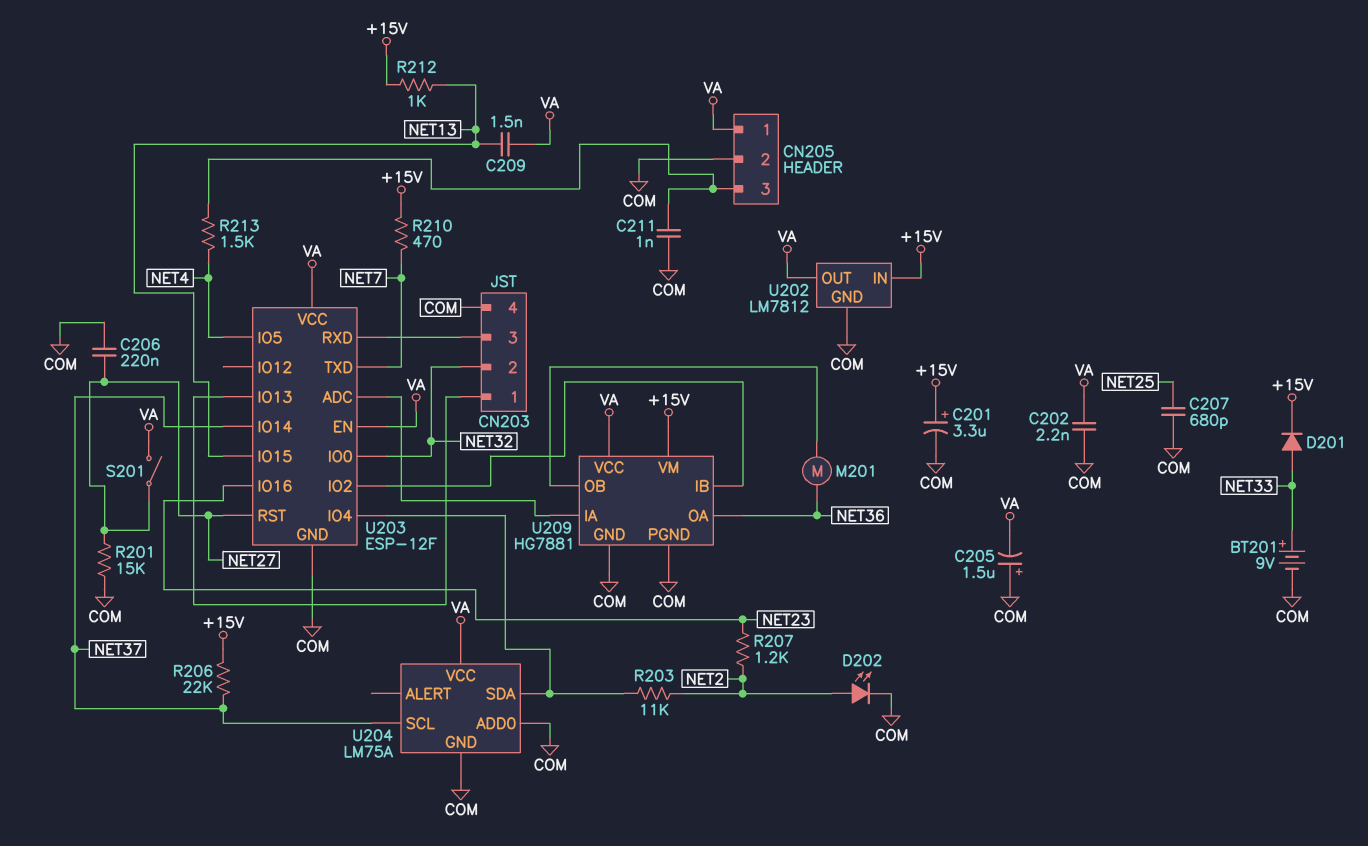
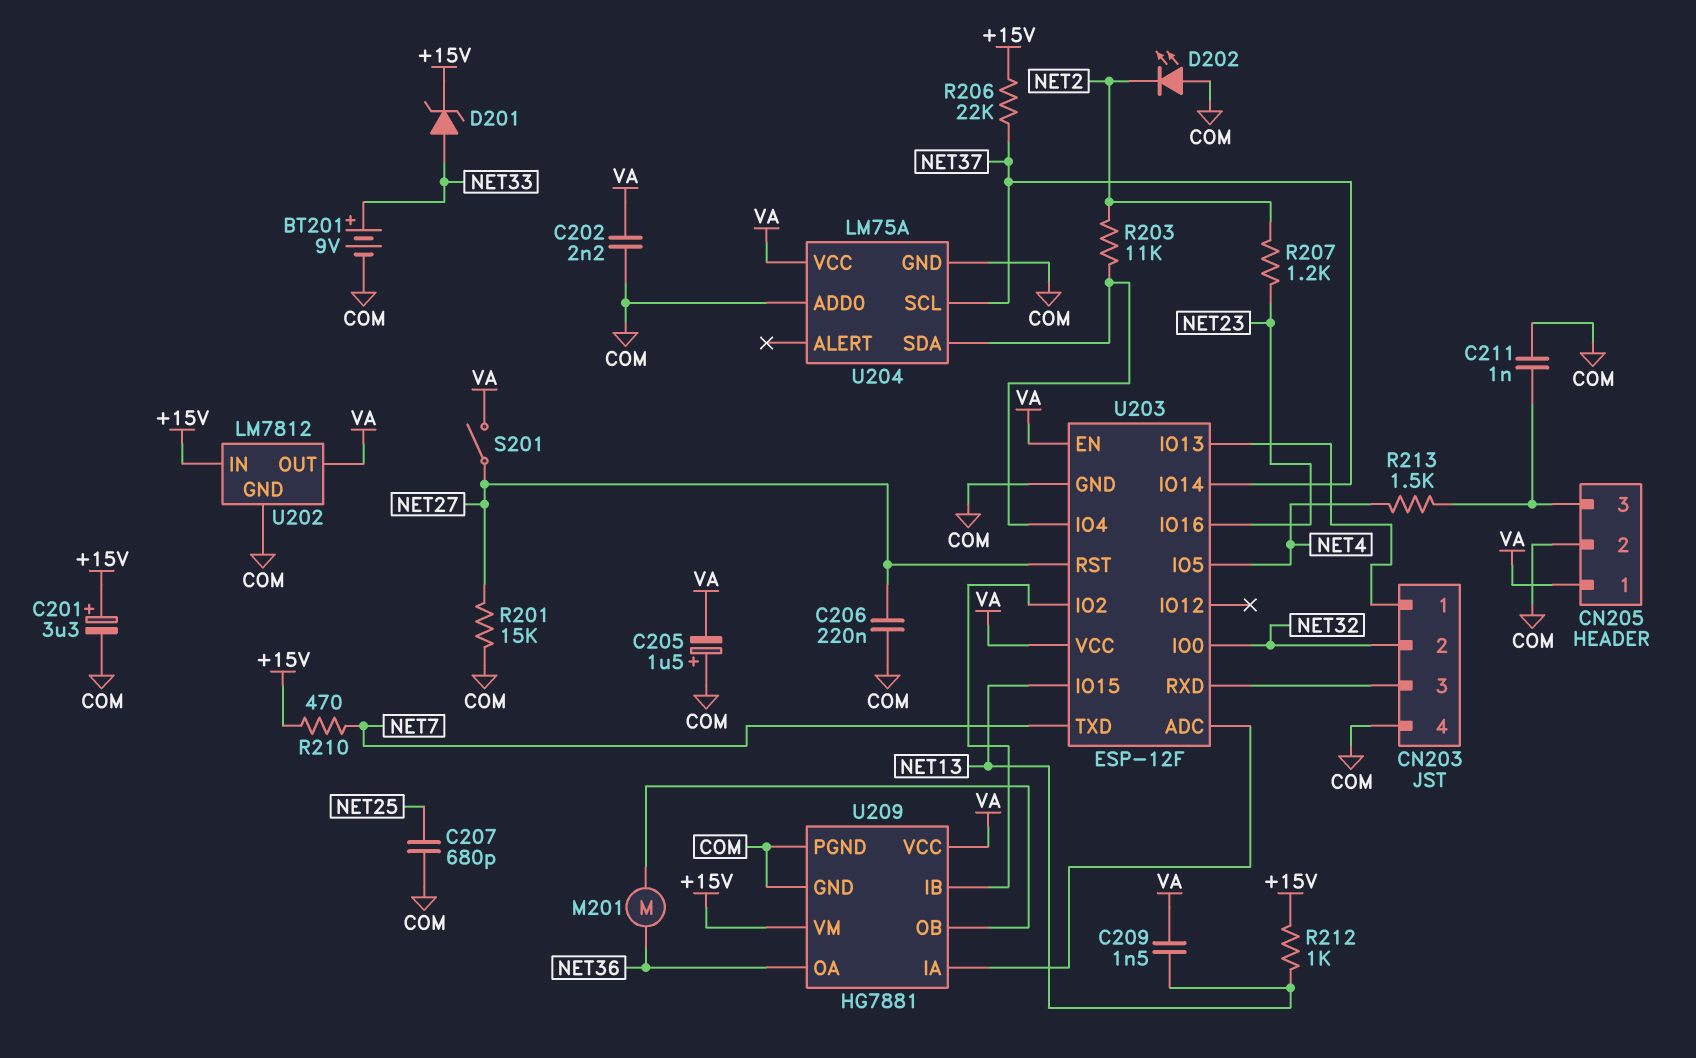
D201: diode (A NET33, K +15V) -> zener (A NET33, K +15V)
D202: LED (A NET2, K COM) -> LED (A COM, K NET2)

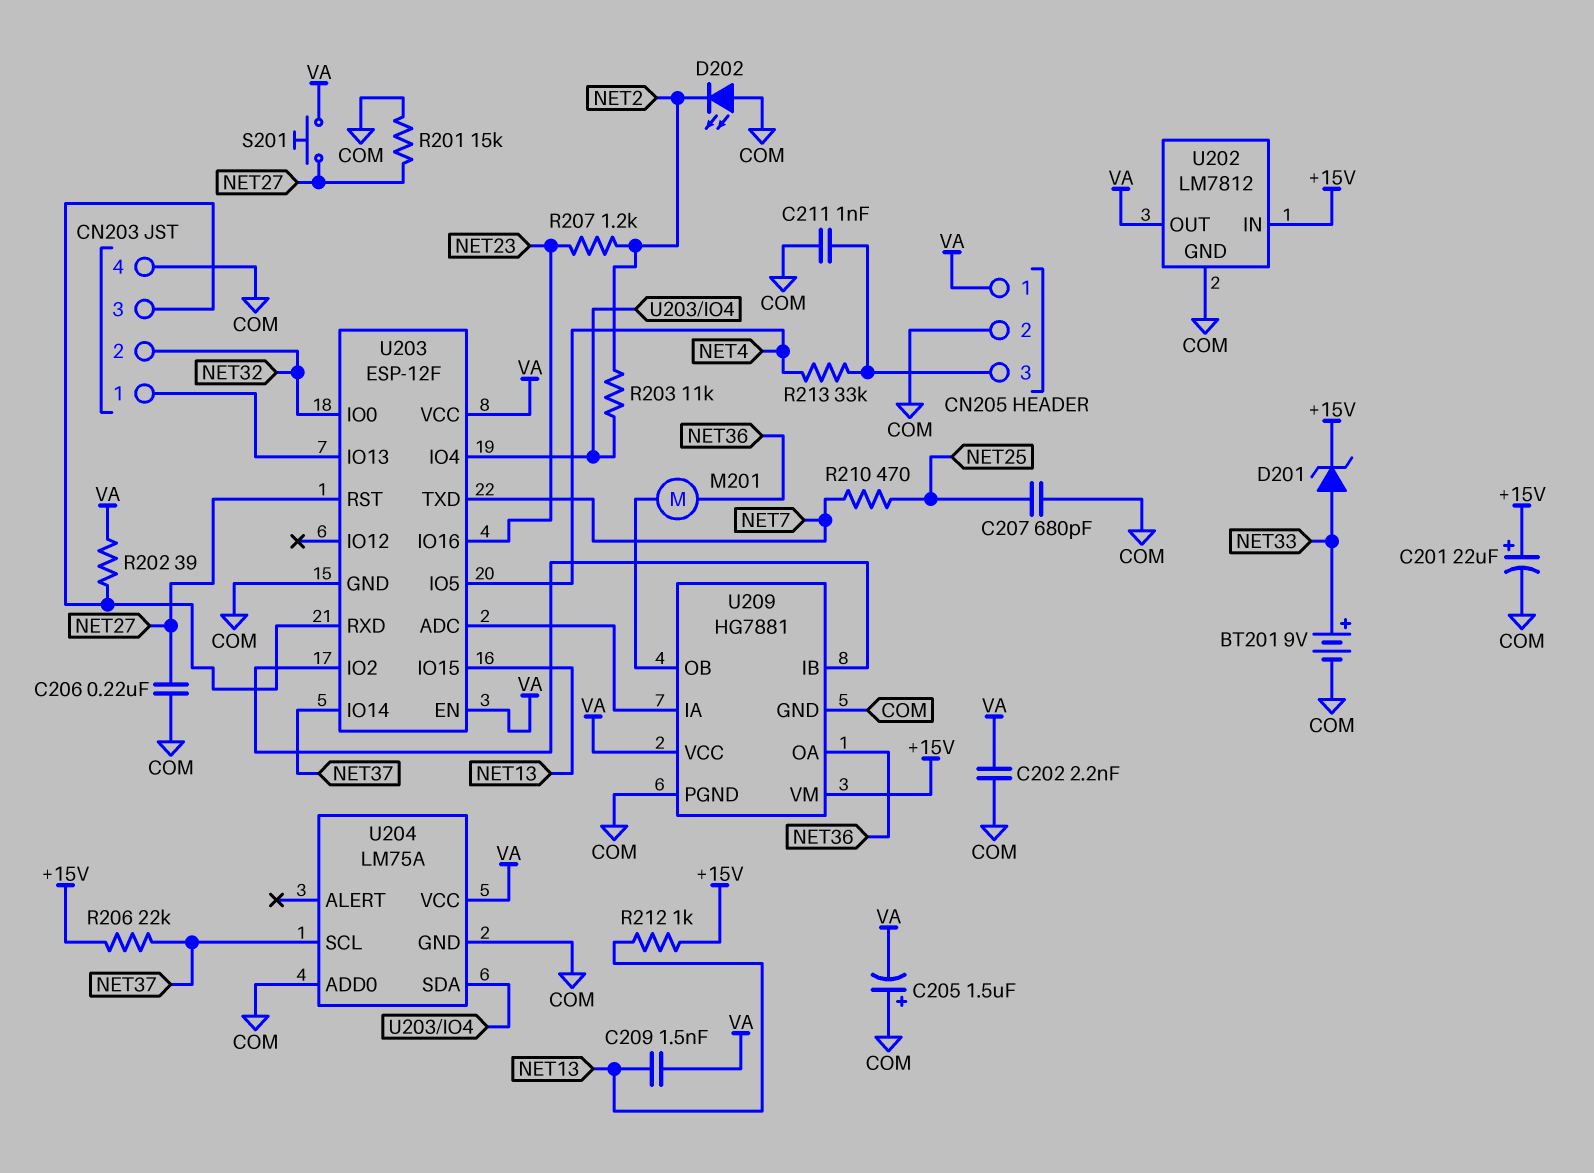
C201: 3.3uF (plus +15V, minus COM) -> 22uF (plus +15V, minus COM)
R202: none -> 39 (CN203/3, VA)
R210: 470 (+15V, NET7) -> 470 (NET7, NET25)
R213: 1.5k (CN205/3, NET4) -> 33k (CN205/3, NET4)
S201: switch (NET27, VA) -> button (NET27, VA)

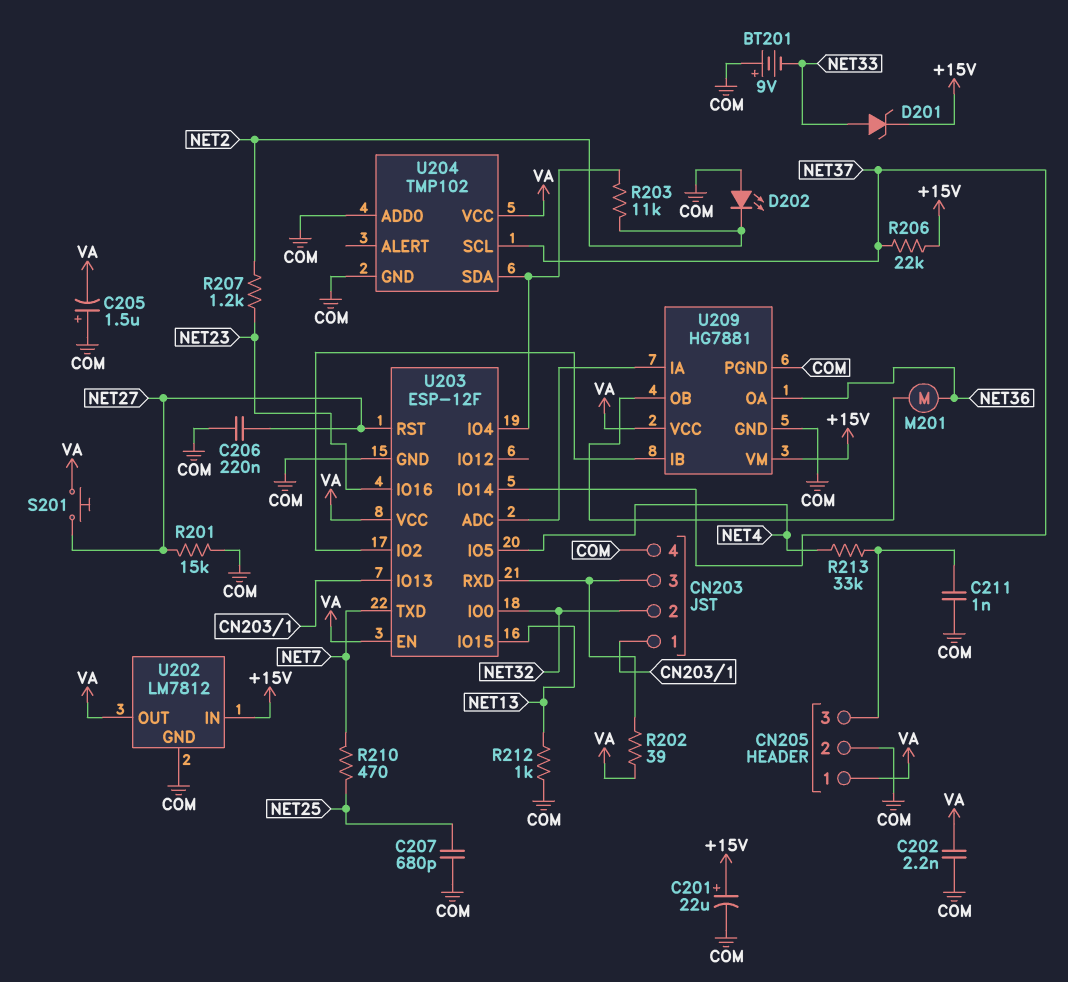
BT201: 9V (plus NET33, minus COM) -> 9V (plus COM, minus NET33)
C209: 1.5nF (NET13, VA) -> none
R212: 1k (+15V, NET13) -> 1k (COM, NET13)
U204: LM75A -> TMP102

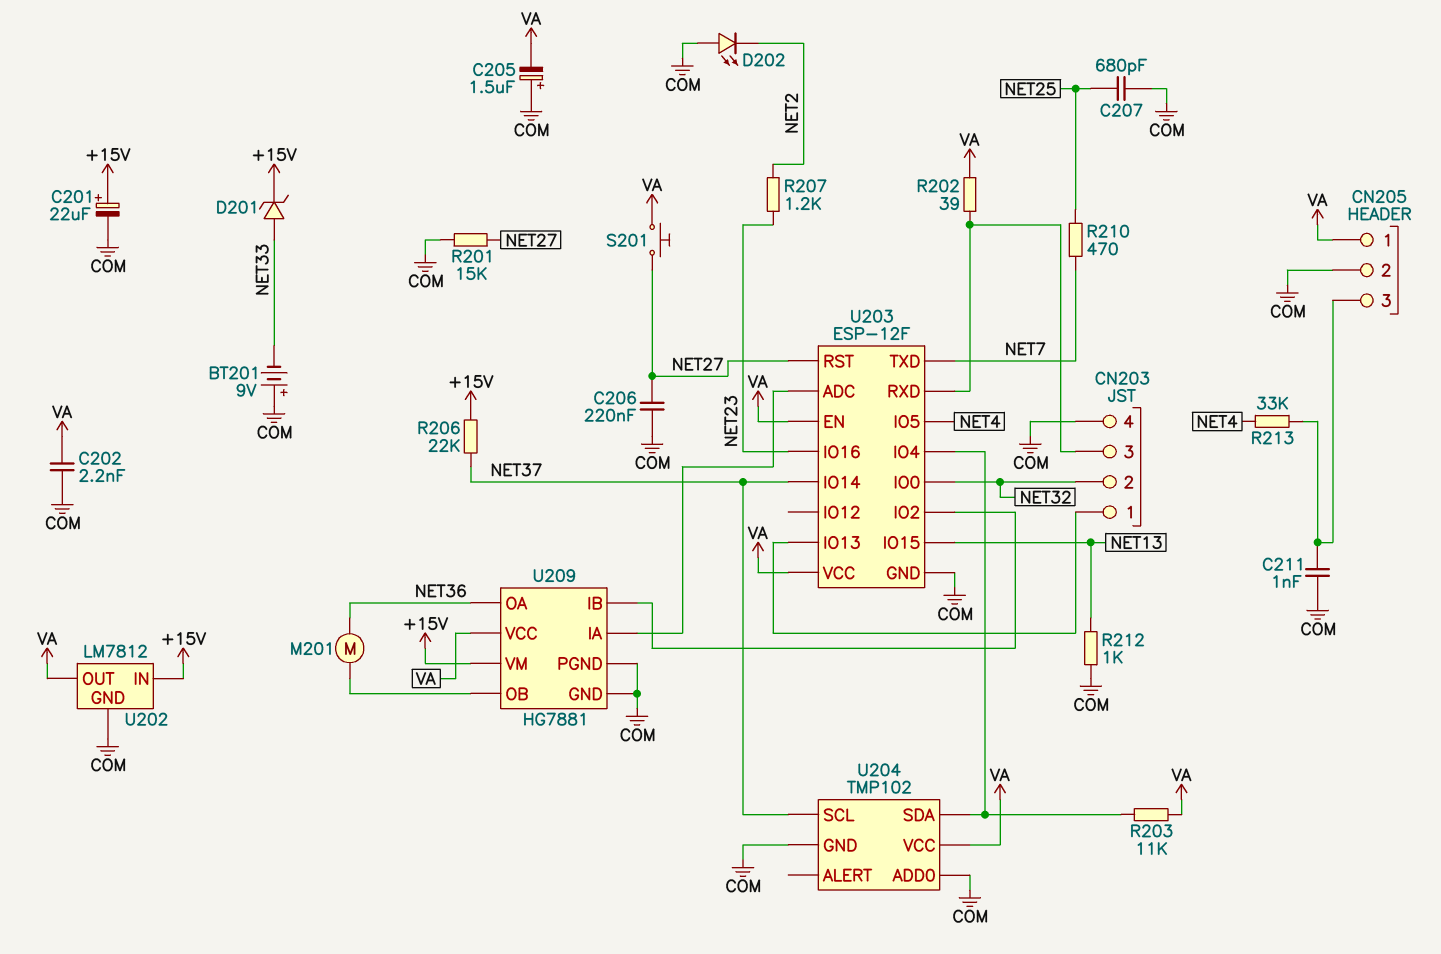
R203: 11k (NET2, U203/IO4) -> 11k (U203/IO4, VA)

